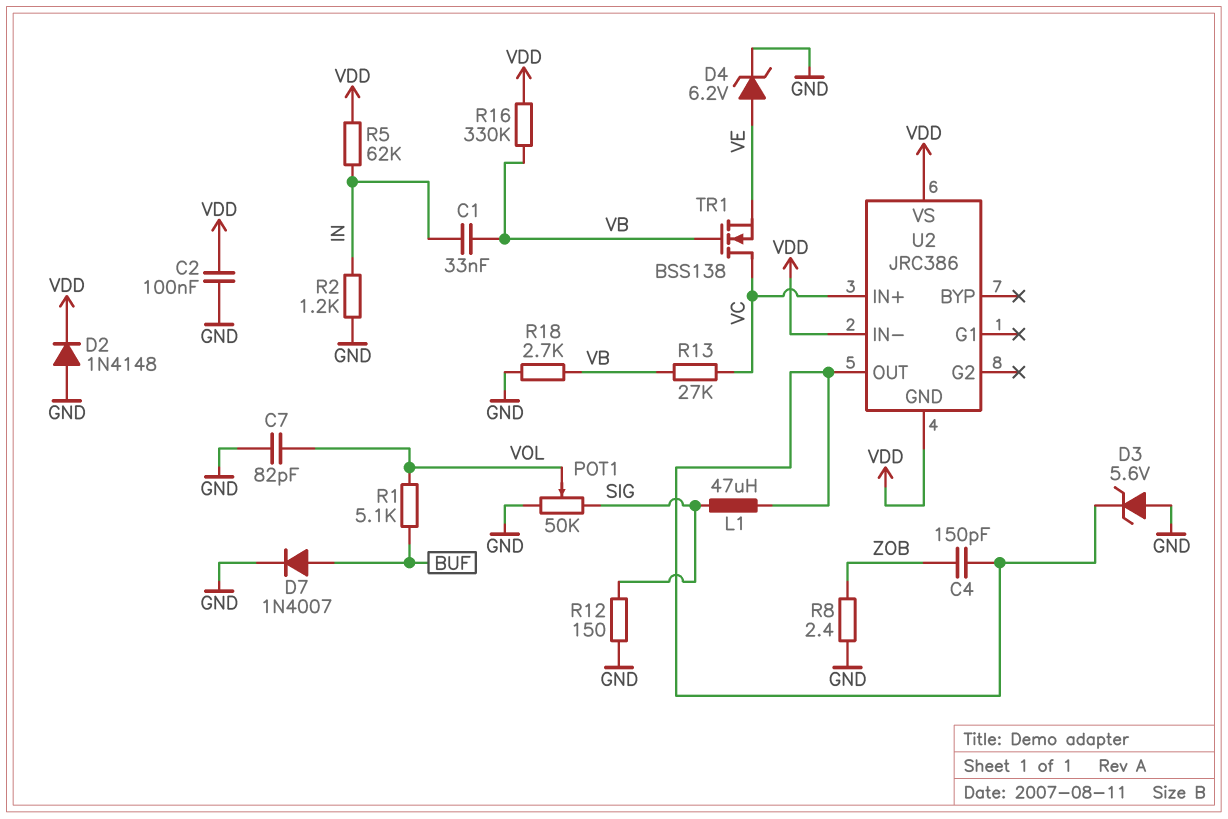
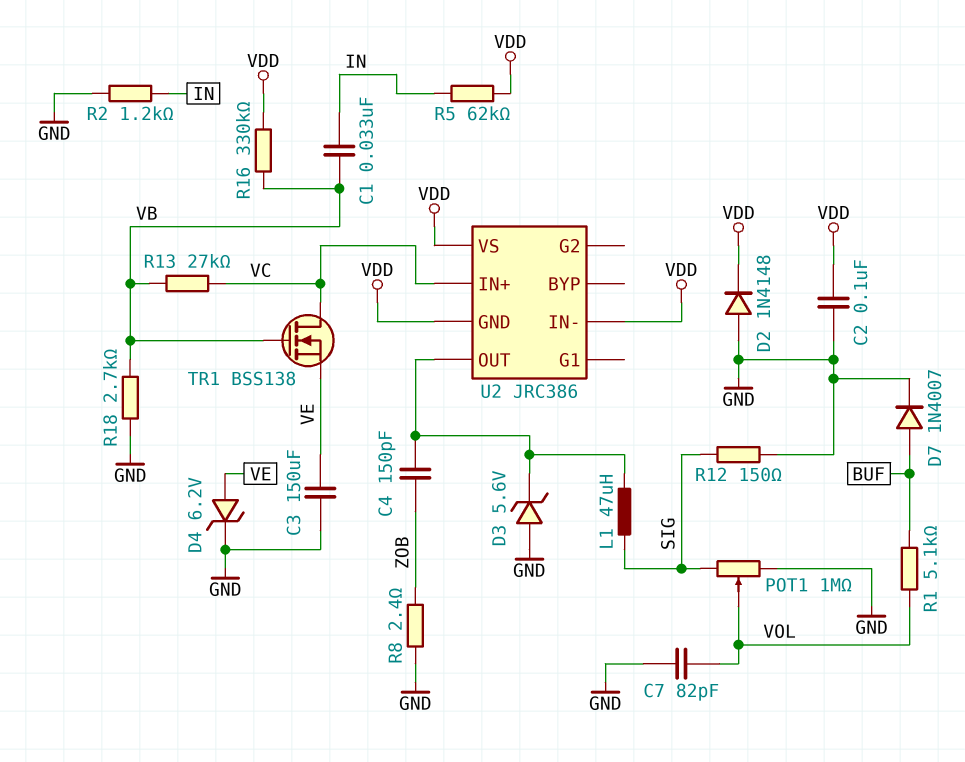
C3: none -> 150uF (GND, VE)
POT1: 50k (GND, SIG, wiper VOL) -> 1M (GND, SIG, wiper VOL)

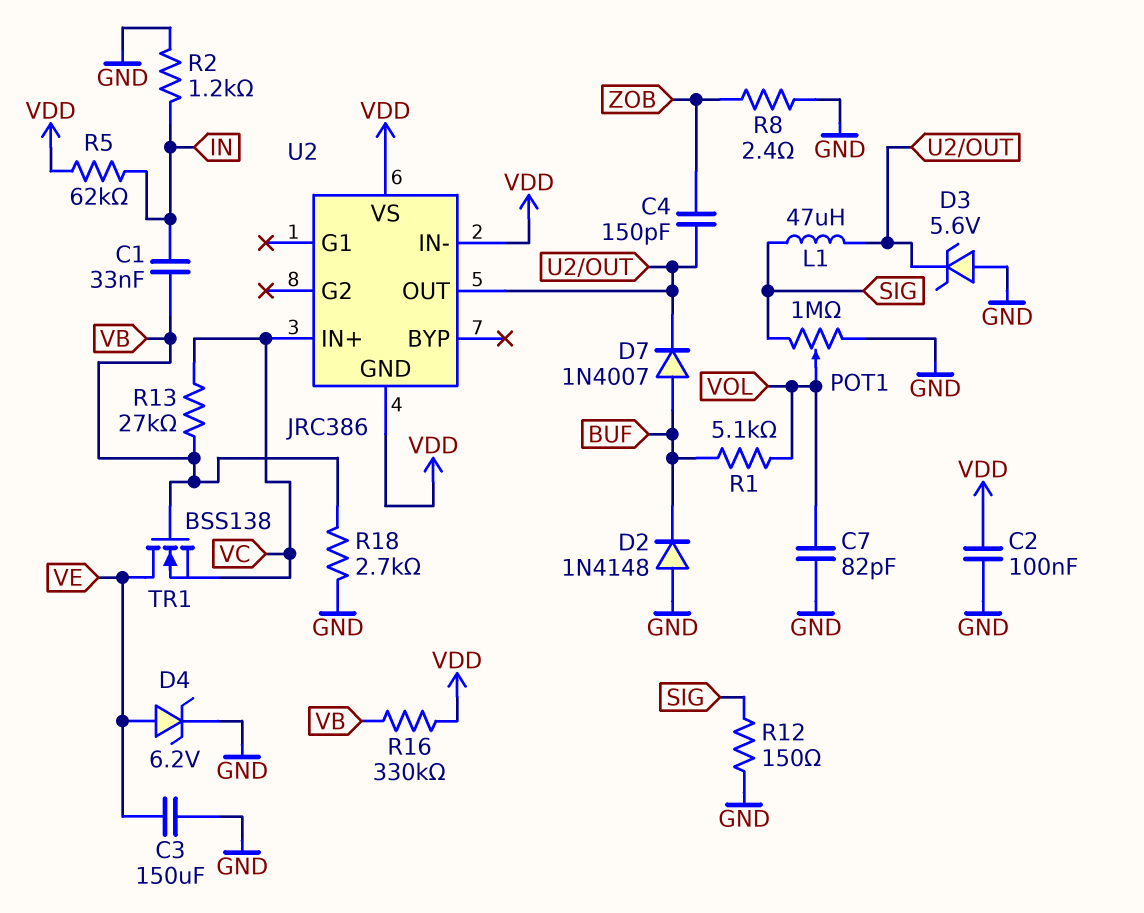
D2: diode 1N4148 (A GND, K VDD) -> diode 1N4148 (A GND, K BUF)
D7: diode 1N4007 (A BUF, K GND) -> diode 1N4007 (A BUF, K U2/OUT)
TR1: NMOS BSS138 (G VB, D VC, S VE) -> NMOS BSS138 (G VB, D VE, S VC)

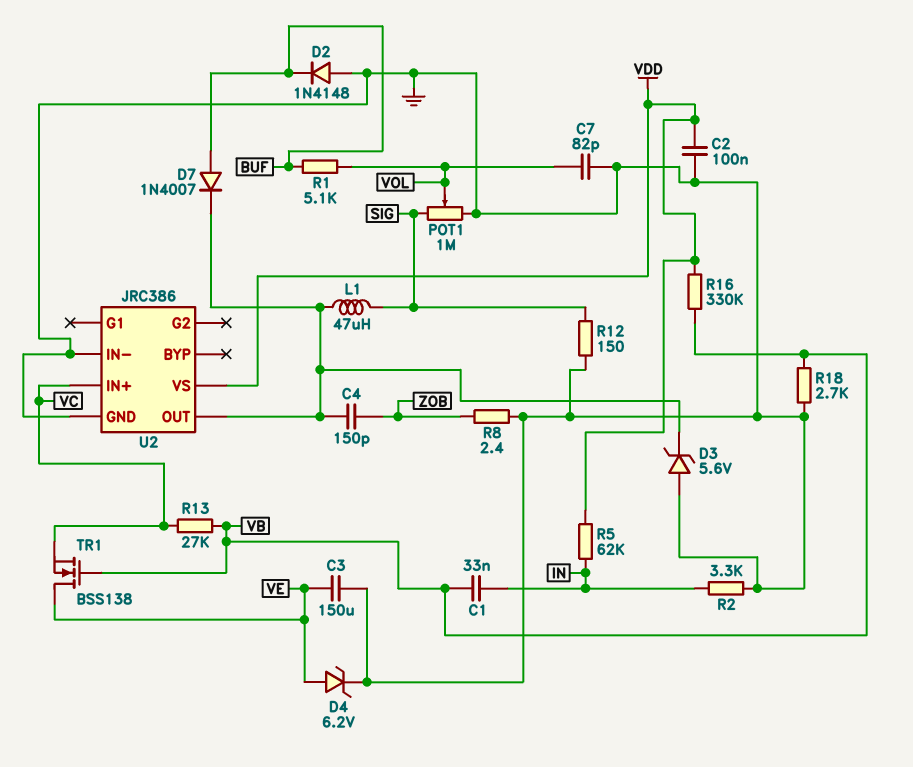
R2: 1.2k (GND, IN) -> 3.3k (GND, IN)
U2 pin GND: VDD -> GND
U2 pin IN-: VDD -> GND

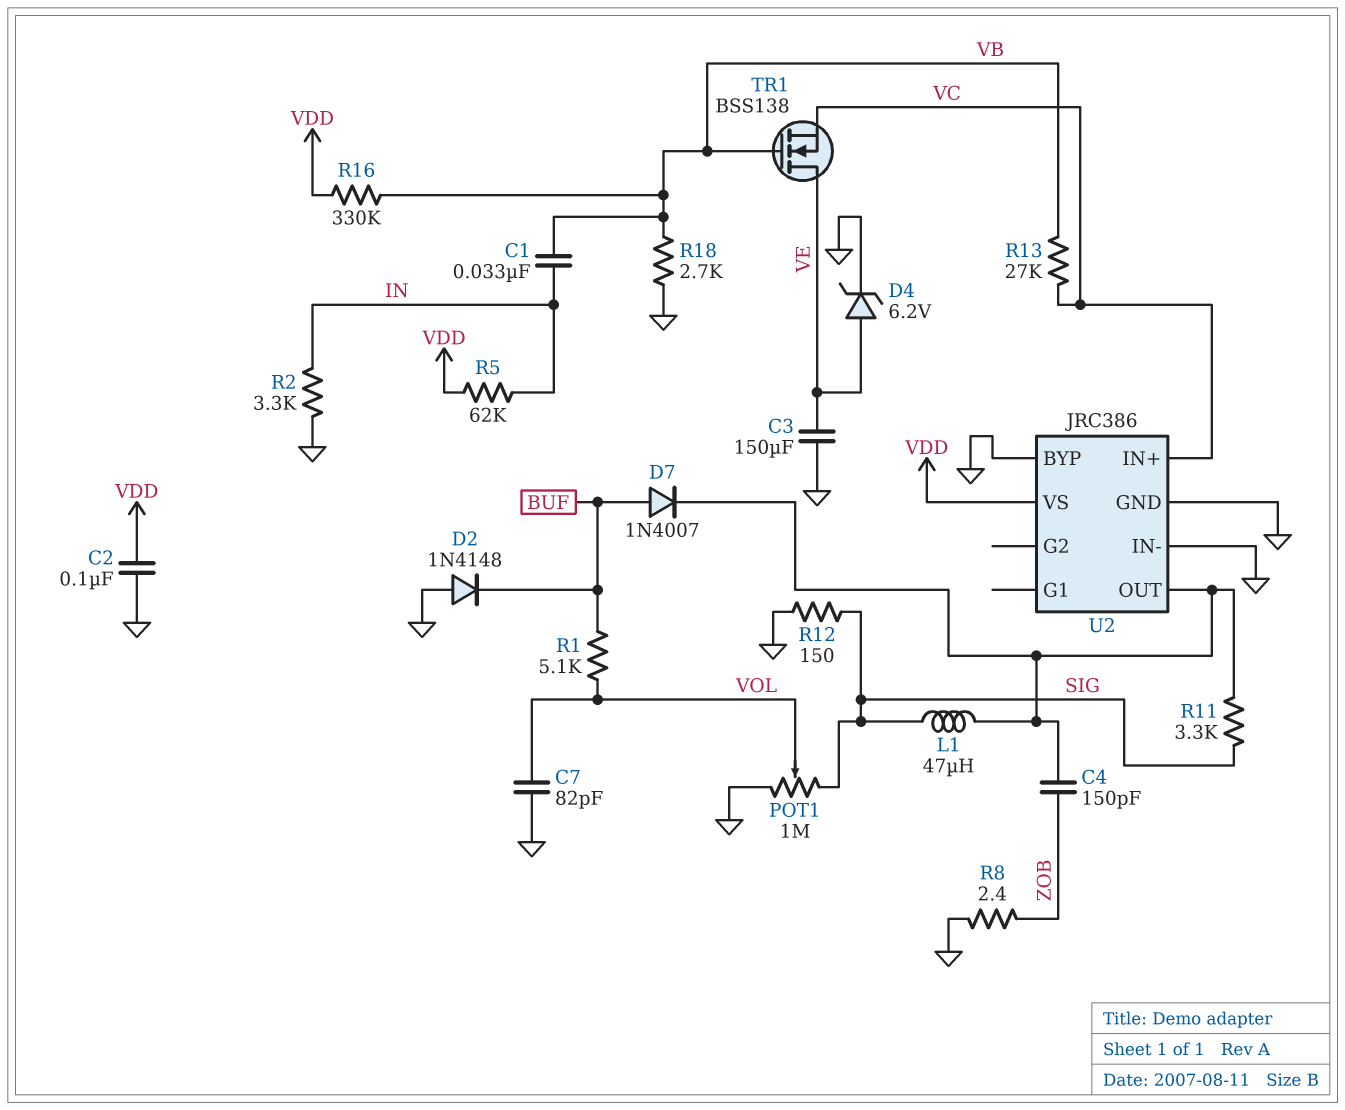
D3: zener 5.6V (A GND, K U2/OUT) -> none
R11: none -> 3.3k (SIG, U2/OUT)
U2 pin BYP: none -> GND

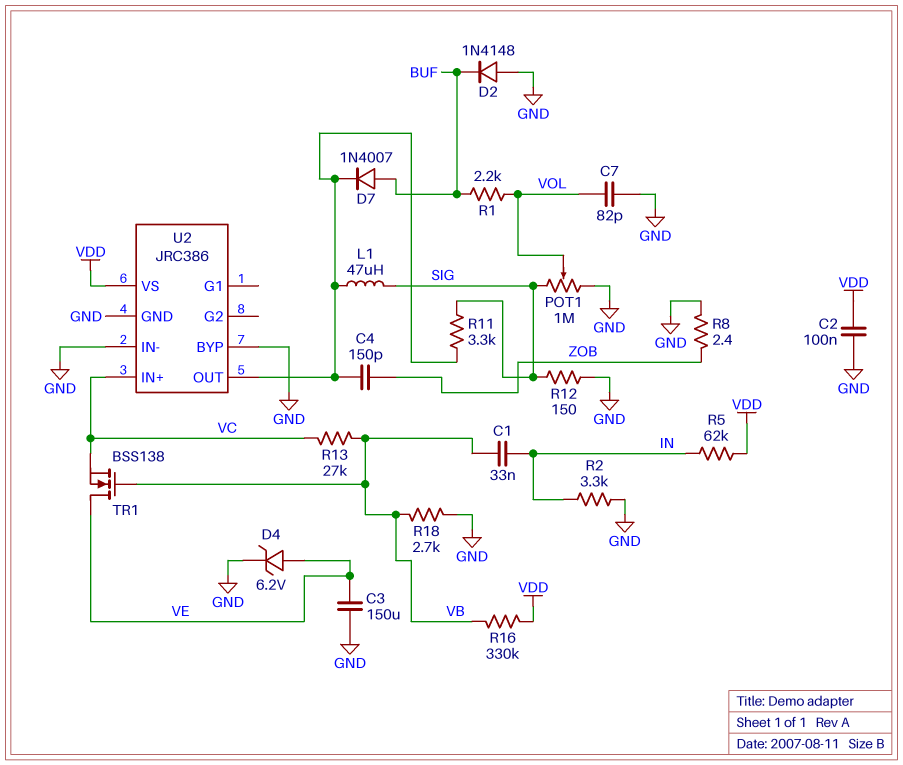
R1: 5.1k (BUF, VOL) -> 2.2k (BUF, VOL)

